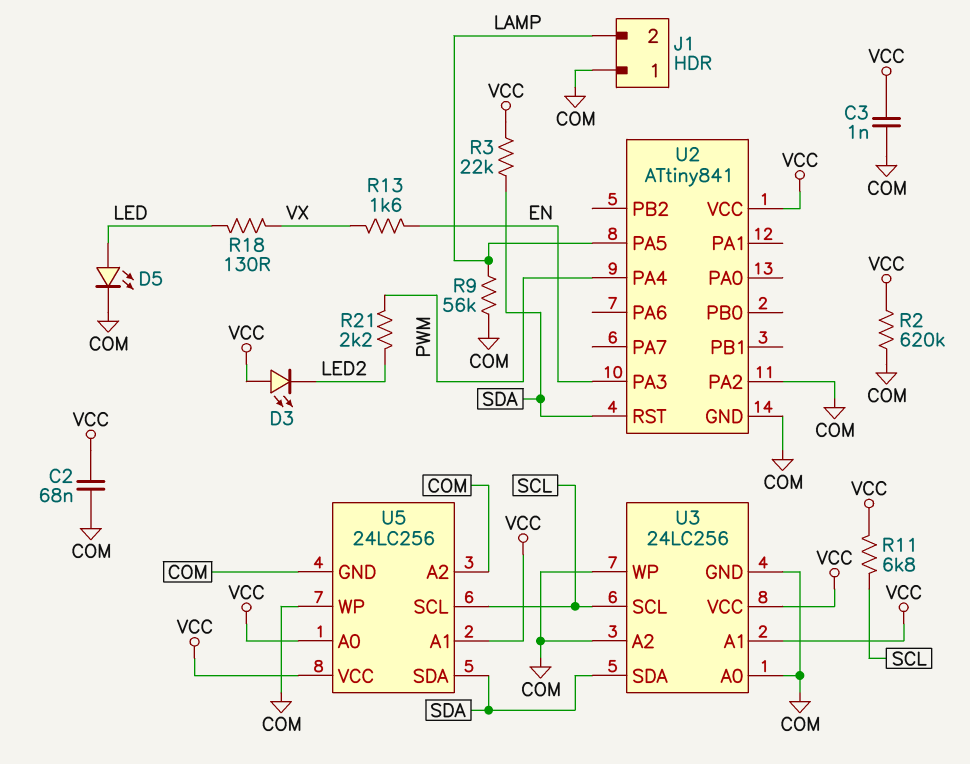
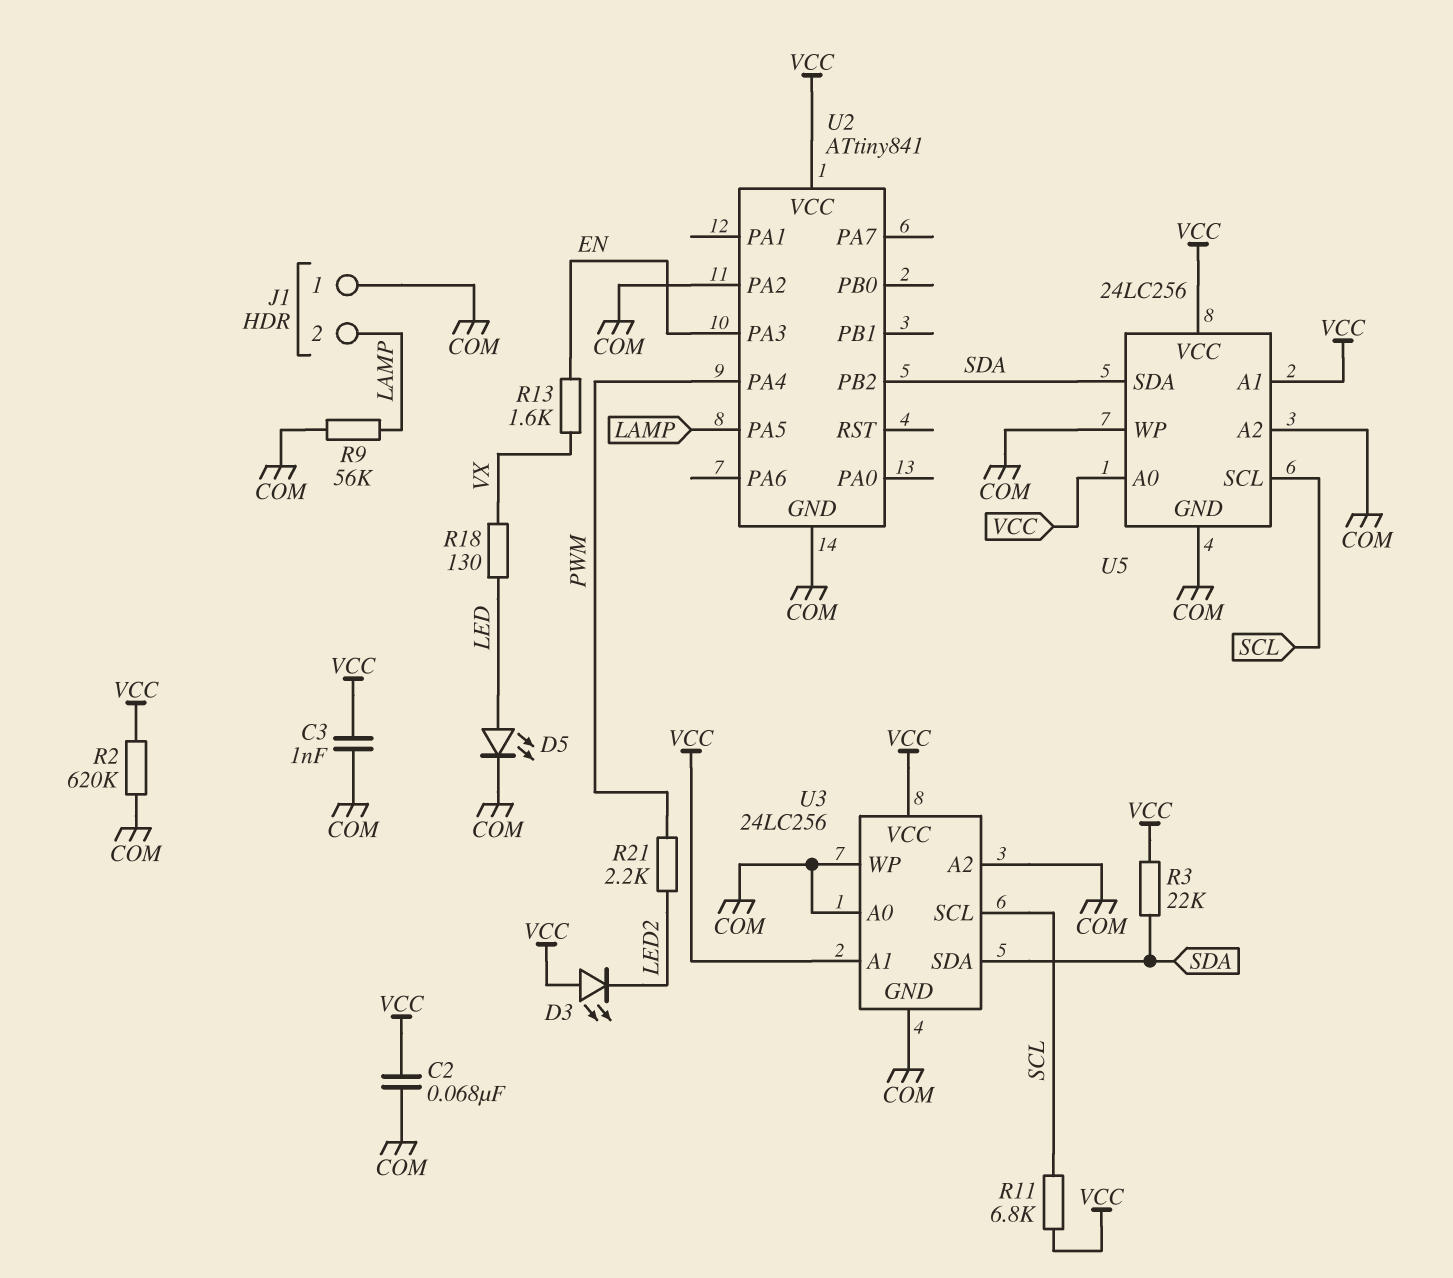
U2 pin PB2: none -> SDA
U2 pin RST: SDA -> none

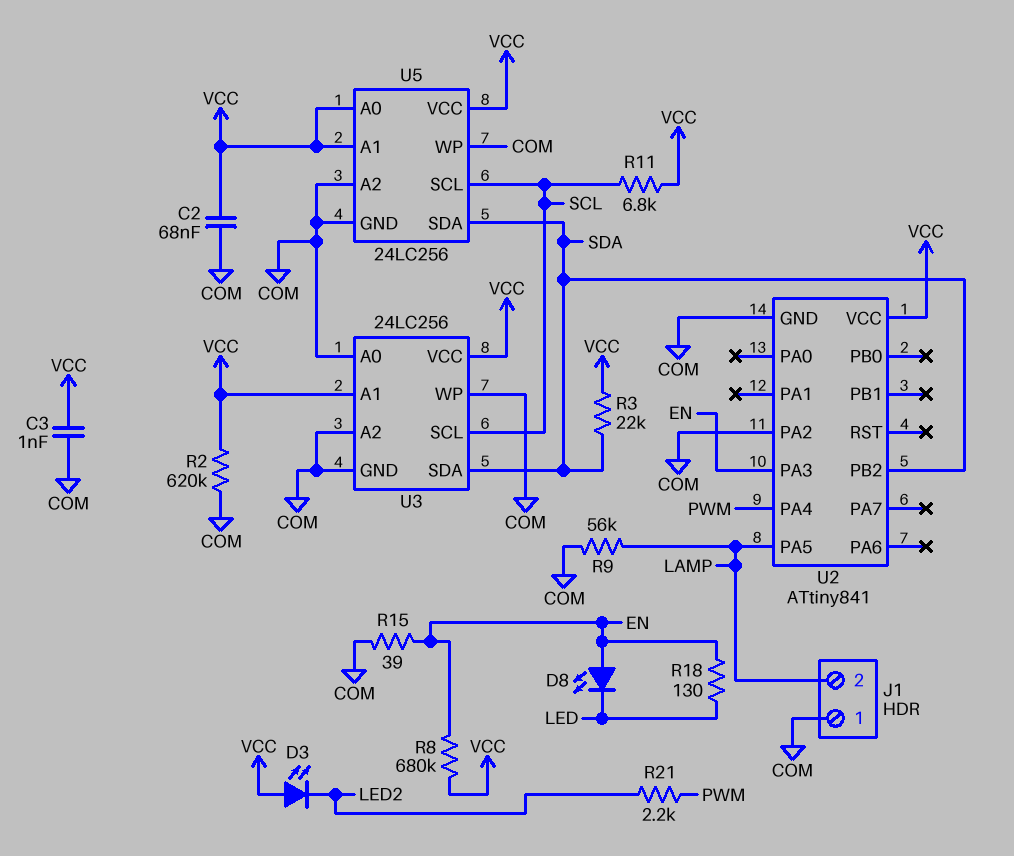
D5: LED (A LED, K COM) -> none
D8: none -> LED (A EN, K LED)
R8: none -> 680k (EN, VCC)
R13: 1.6k (EN, VX) -> none
R15: none -> 39 (COM, EN)
R18: 130 (LED, VX) -> 130 (EN, LED)

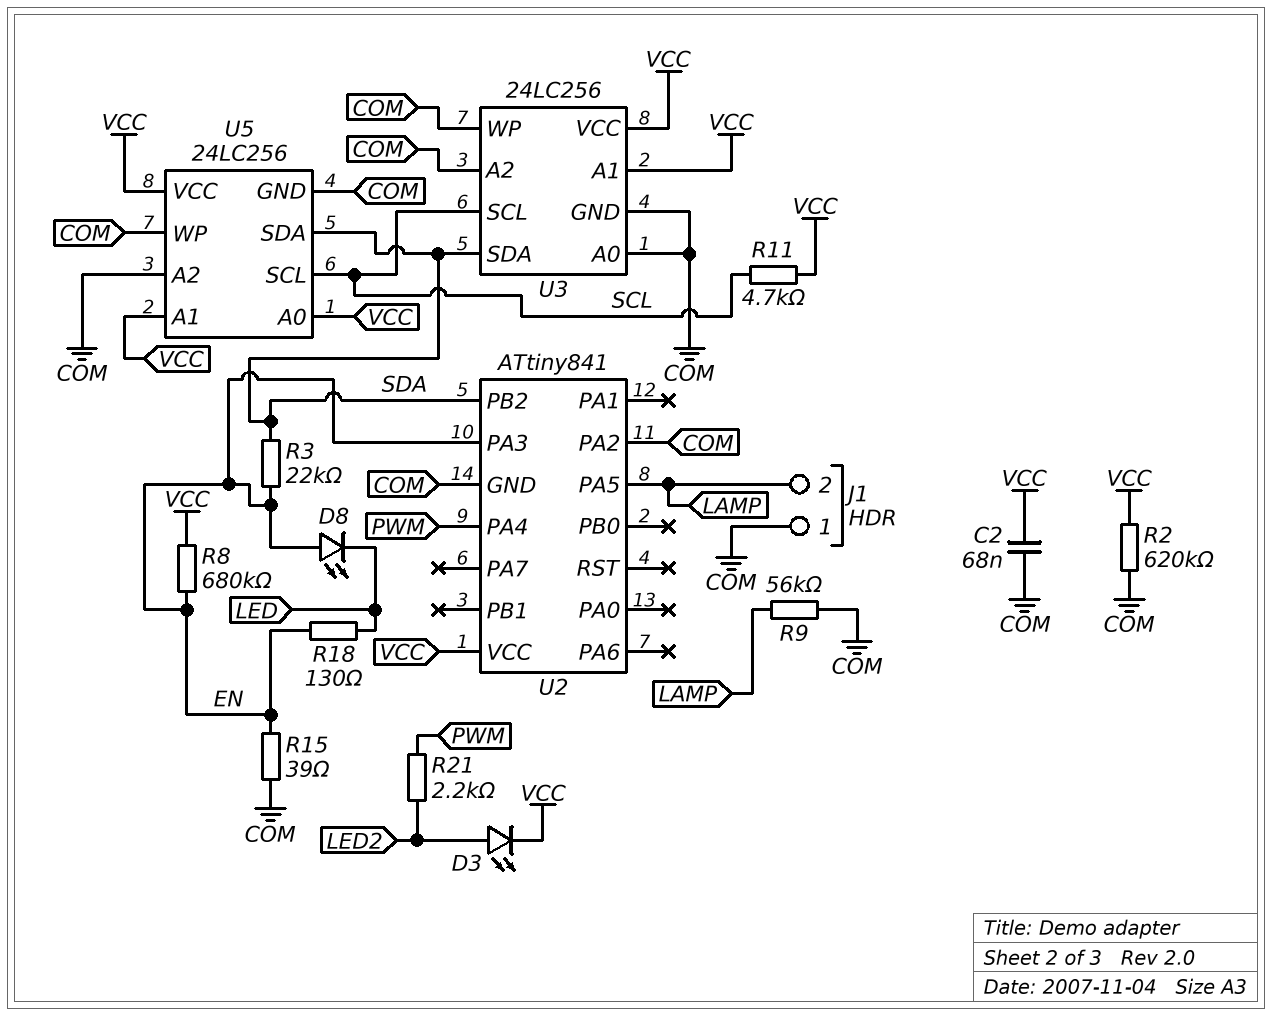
C3: 1nF (COM, VCC) -> none
D3: LED (A VCC, K LED2) -> LED (A LED2, K VCC)
R3: 22k (SDA, VCC) -> 22k (EN, SDA)
R11: 6.8k (SCL, VCC) -> 4.7k (SCL, VCC)

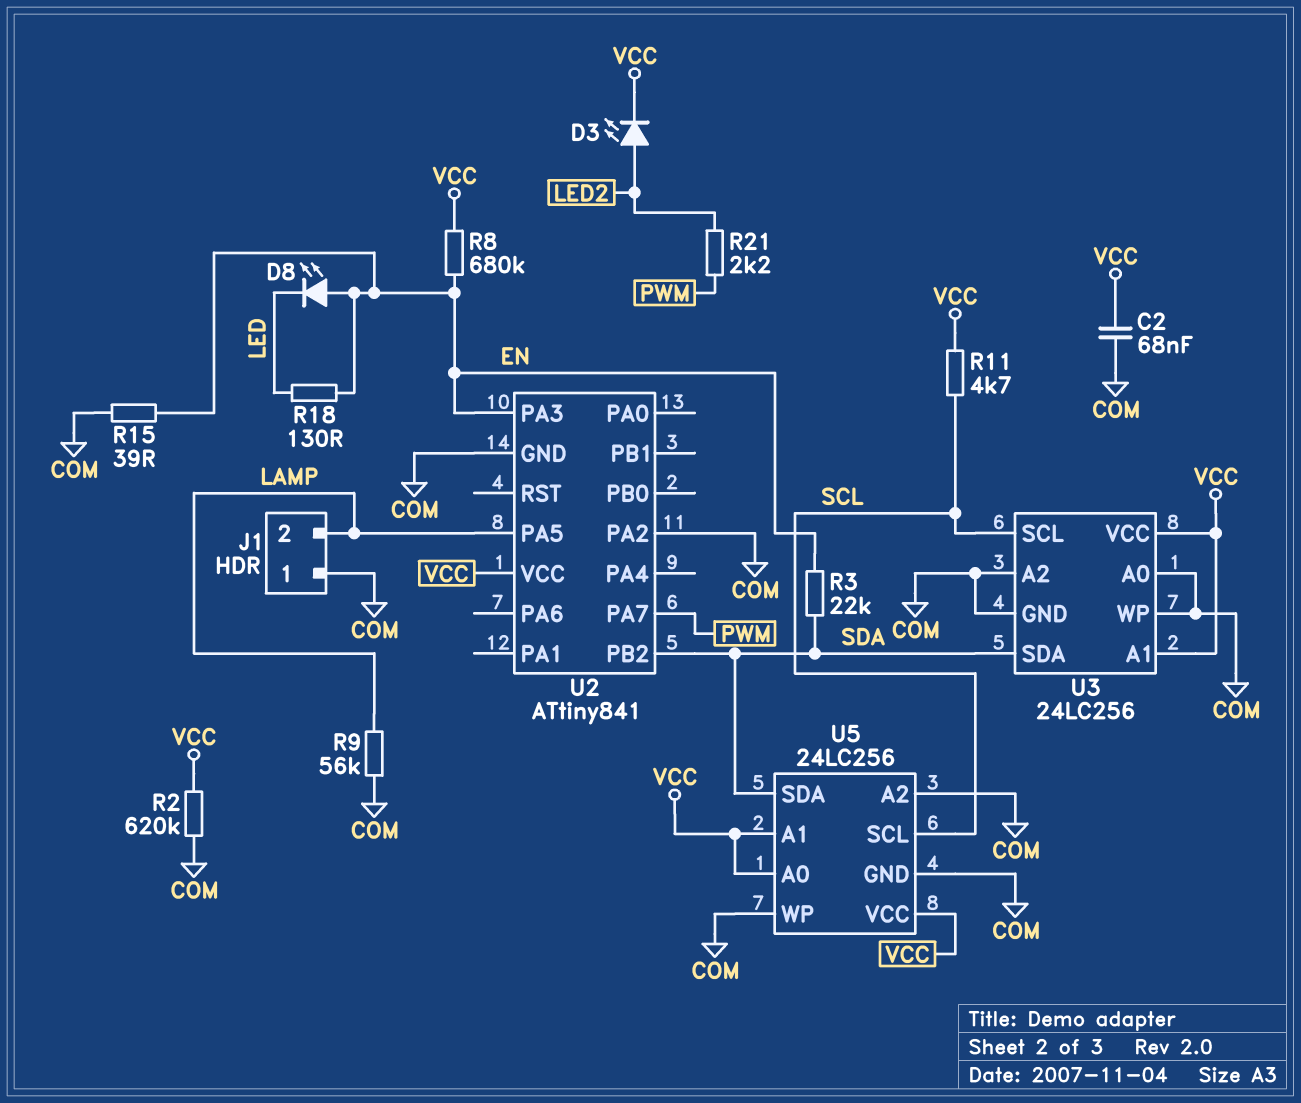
U2 pin PA4: PWM -> none
U2 pin PA7: none -> PWM

